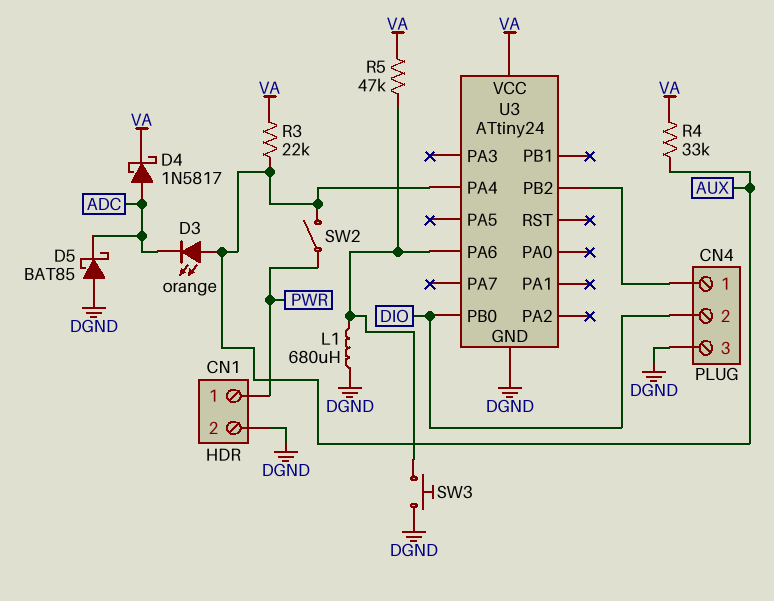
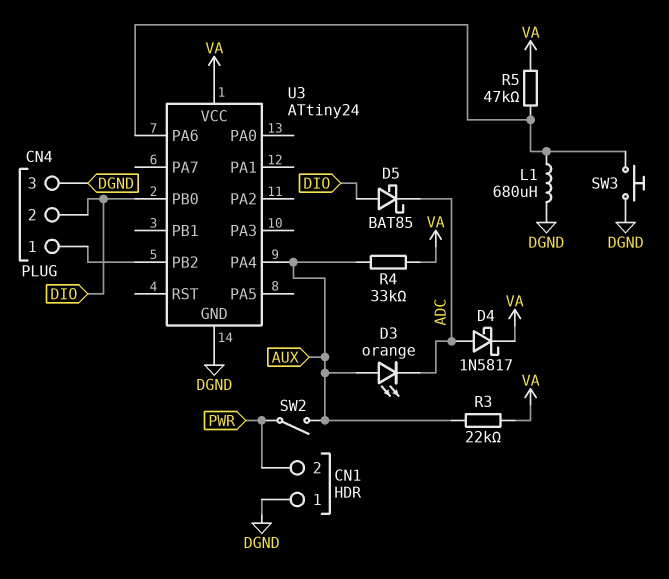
CN1 pin 1: PWR -> DGND
CN1 pin 2: DGND -> PWR
D5: schottky BAT85 (A DGND, K ADC) -> schottky BAT85 (A DIO, K ADC)

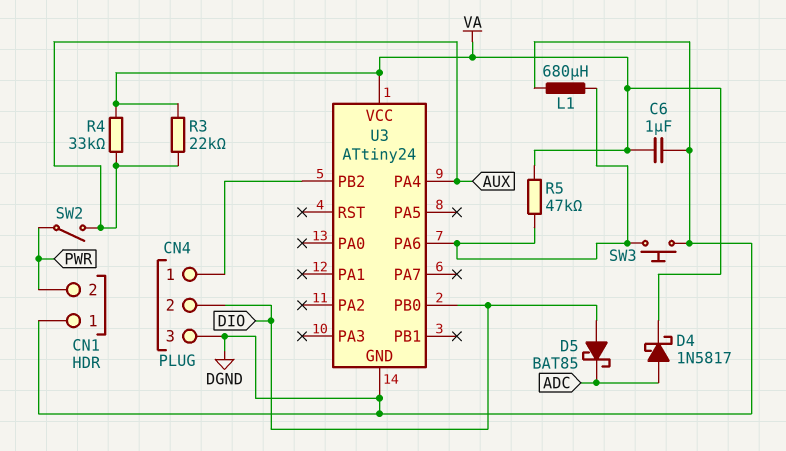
C6: none -> 1uF (DGND, VA)
D3: LED orange (A AUX, K ADC) -> none

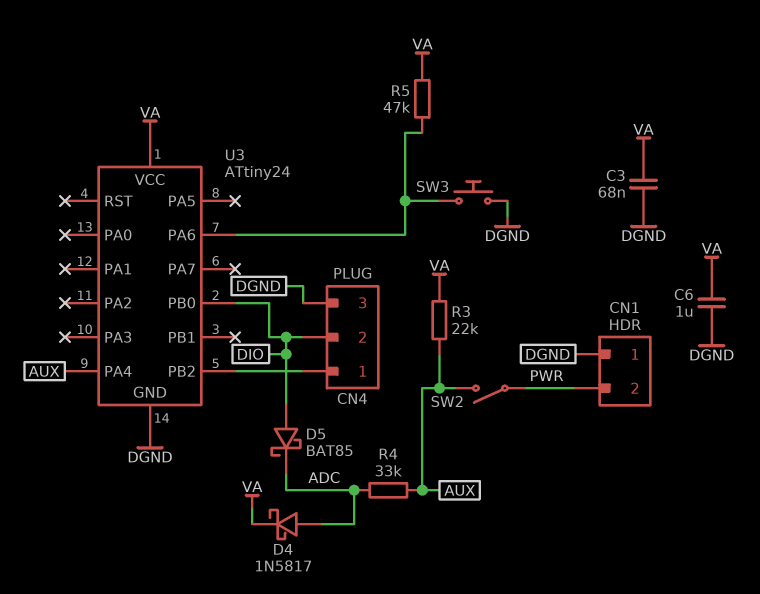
C3: none -> 68nF (DGND, VA)
L1: 680uH (DGND, U3/PA6) -> none
R4: 33k (AUX, VA) -> 33k (ADC, AUX)

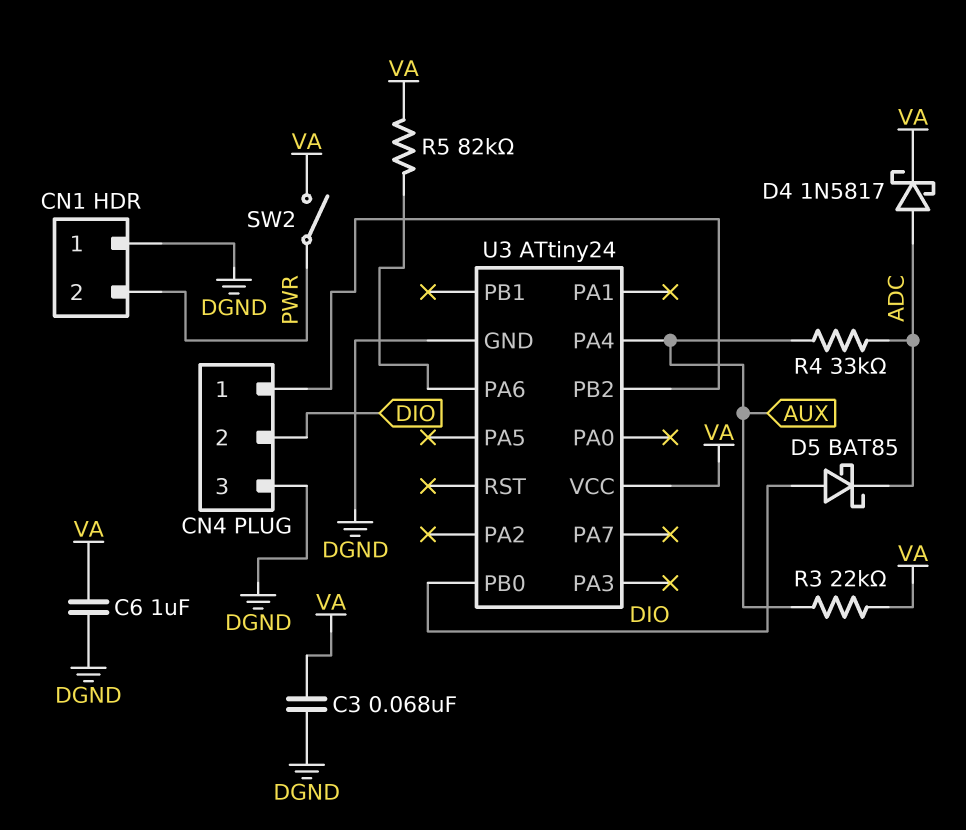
R5: 47k (U3/PA6, VA) -> 82k (U3/PA6, VA)
SW2: switch (AUX, PWR) -> switch (PWR, VA)
SW3: button (DGND, U3/PA6) -> none

